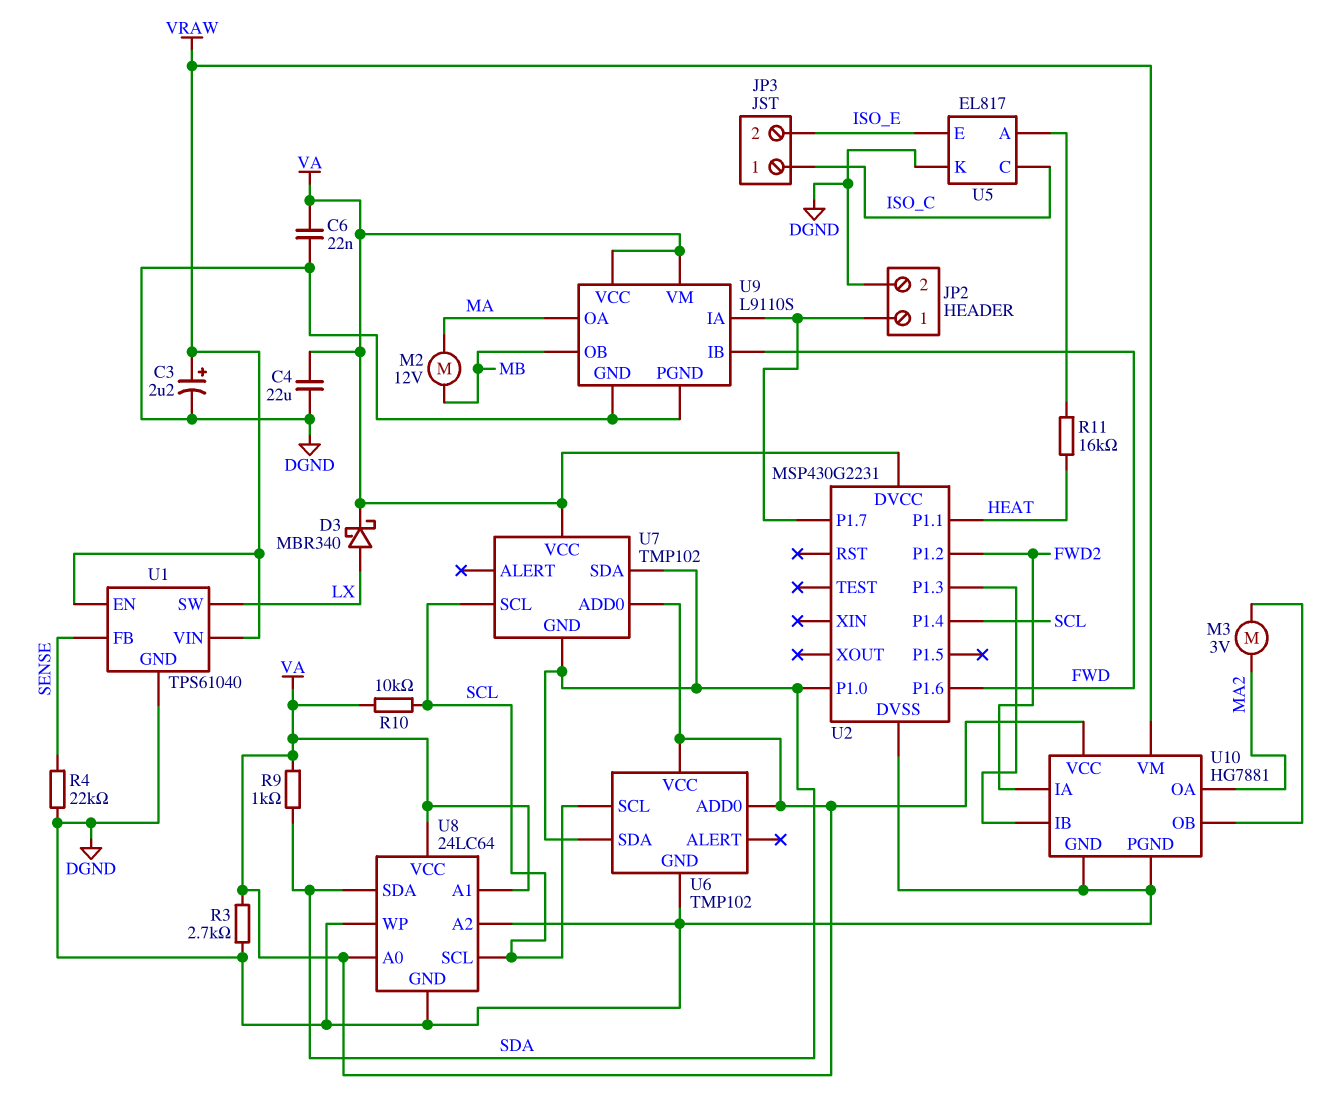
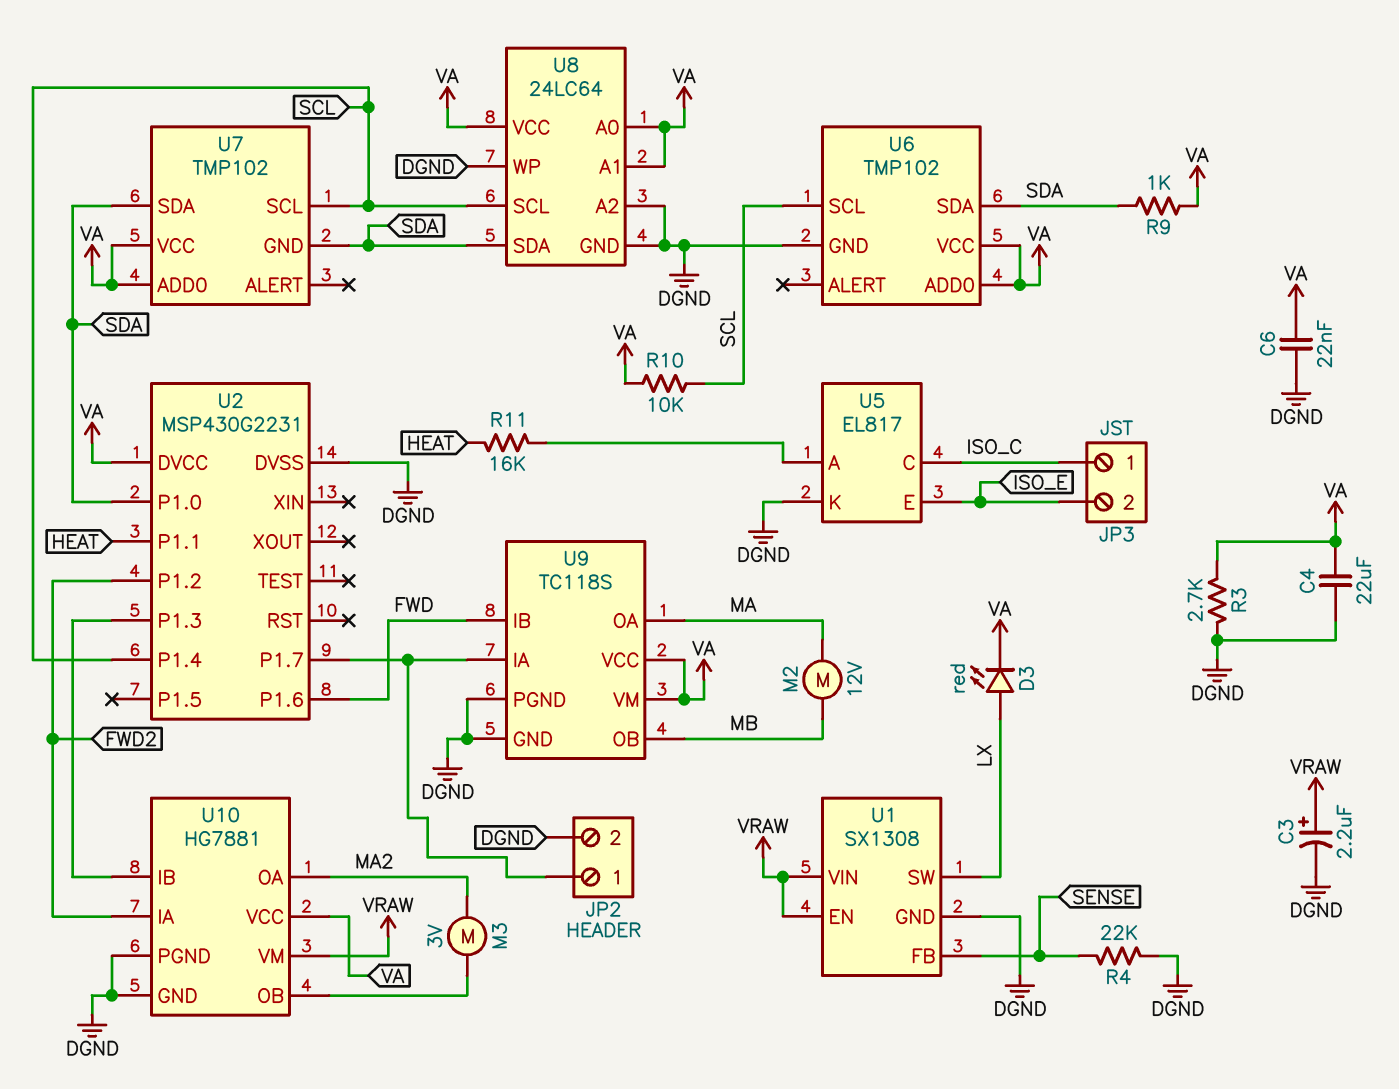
D3: schottky MBR340 (A LX, K VA) -> LED red (A LX, K VA)
U1: TPS61040 -> SX1308
U9: L9110S -> TC118S

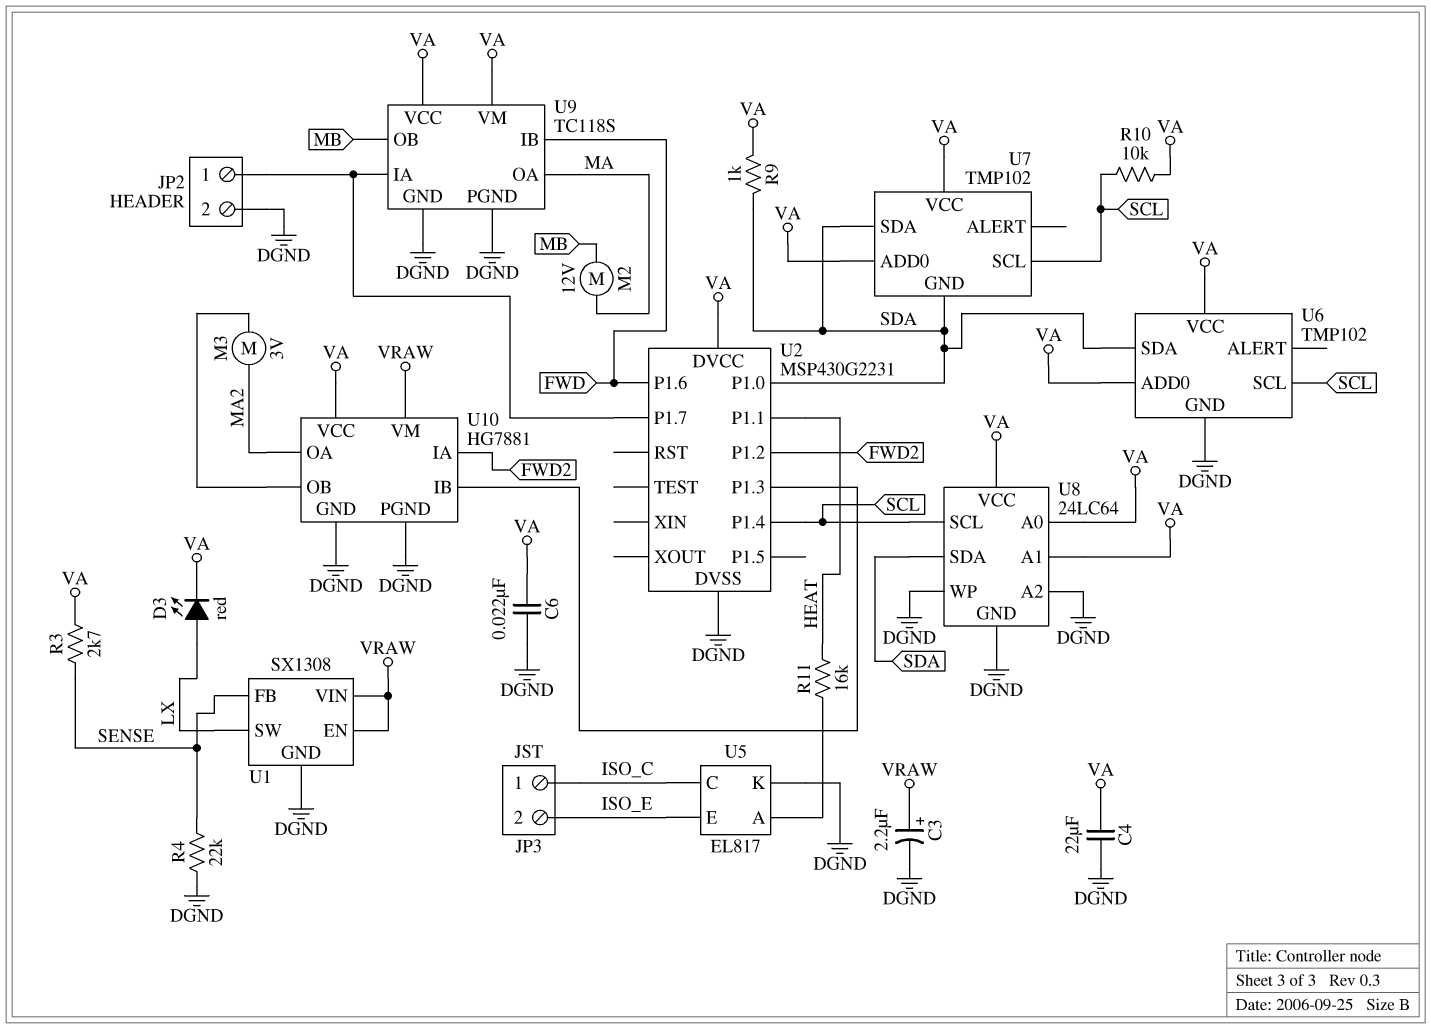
R3: 2.7k (DGND, VA) -> 2.7k (SENSE, VA)

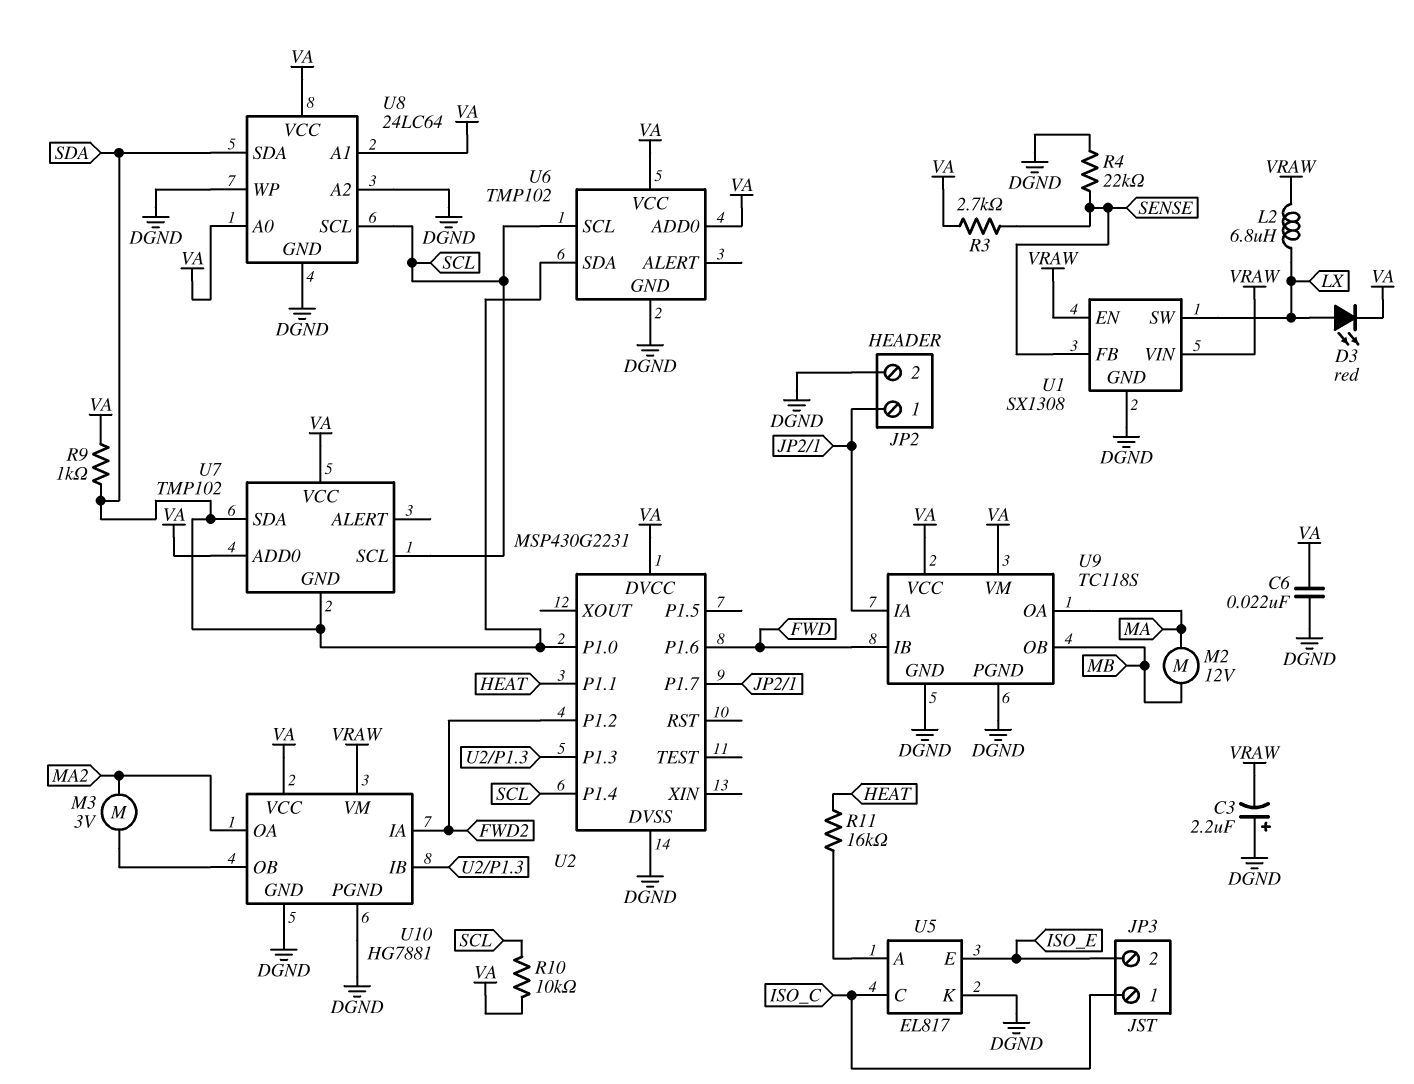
C3: 2.2uF (plus VRAW, minus DGND) -> 2.2uF (plus DGND, minus VRAW)
C4: 22uF (DGND, VA) -> none
L2: none -> 6.8uH (LX, VRAW)

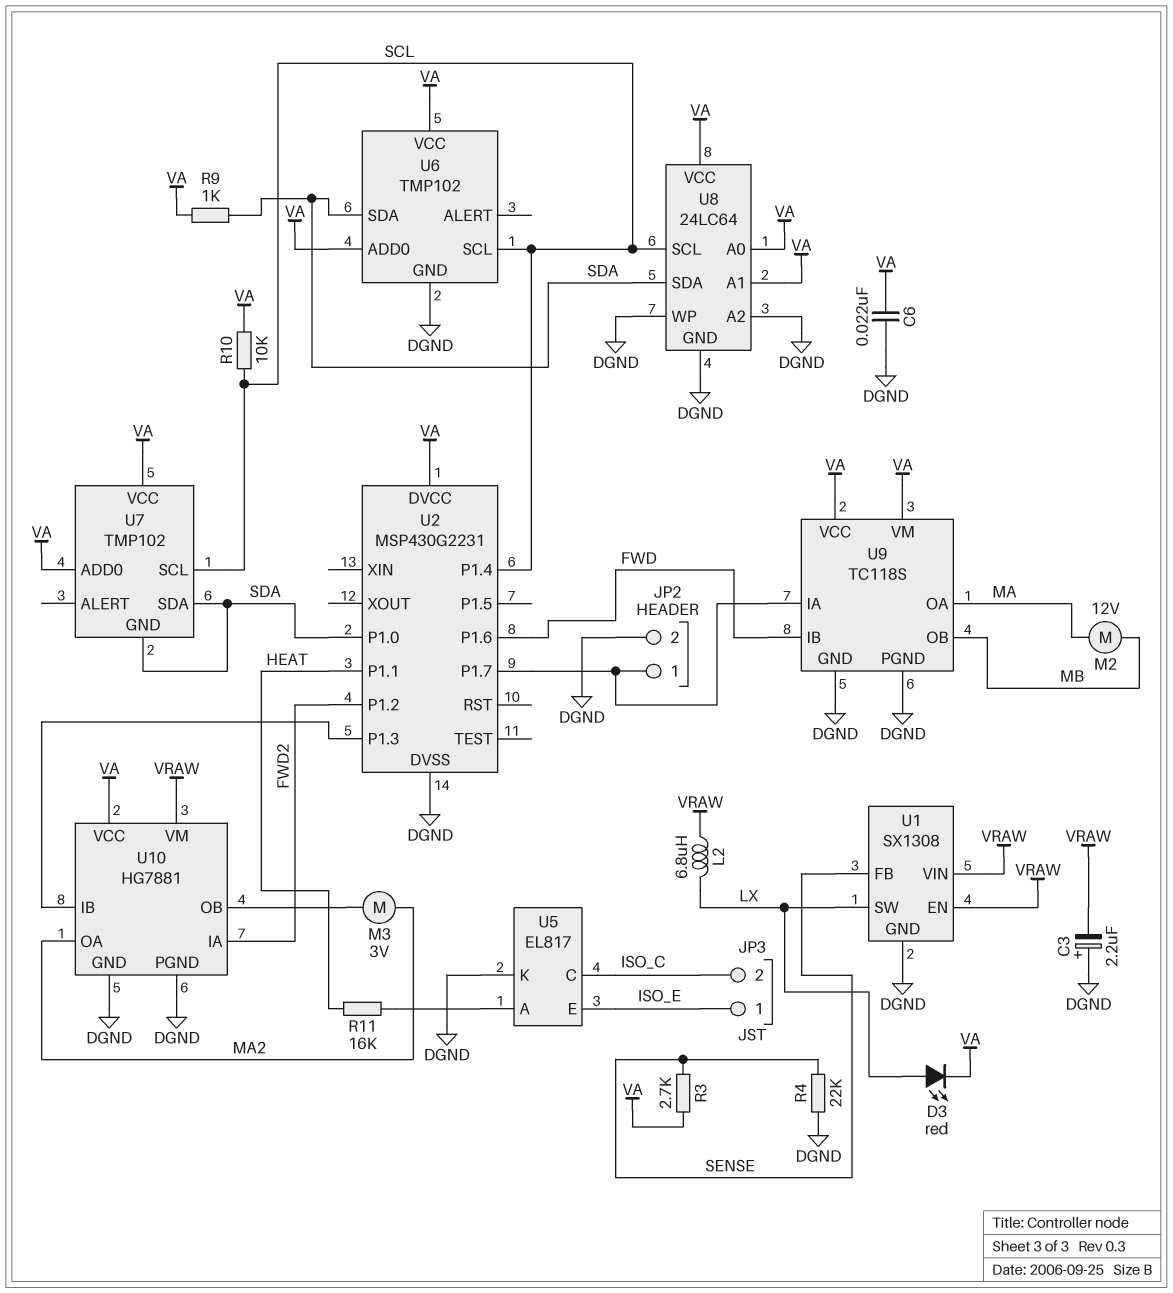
JP3 pin 1: ISO_C -> ISO_E
JP3 pin 2: ISO_E -> ISO_C

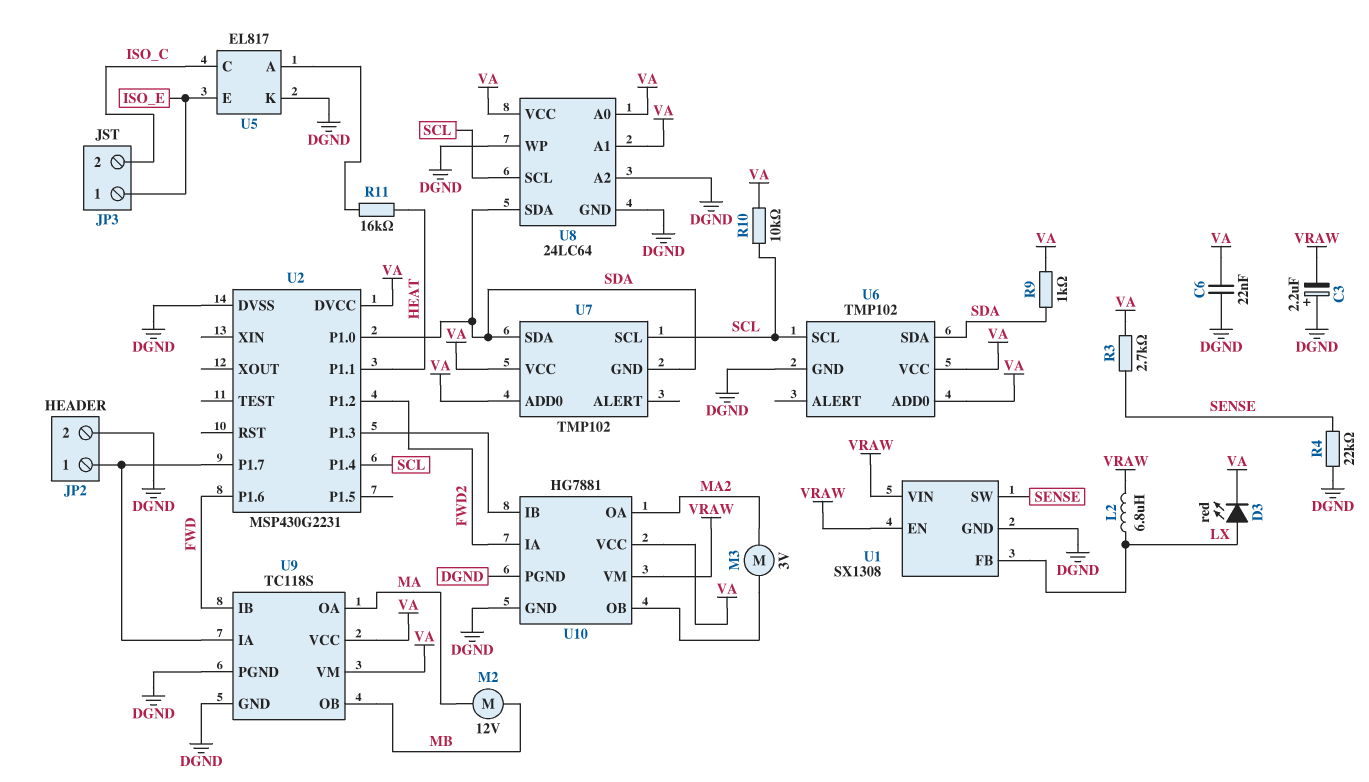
U1 pin FB: SENSE -> LX
U1 pin SW: LX -> SENSE

